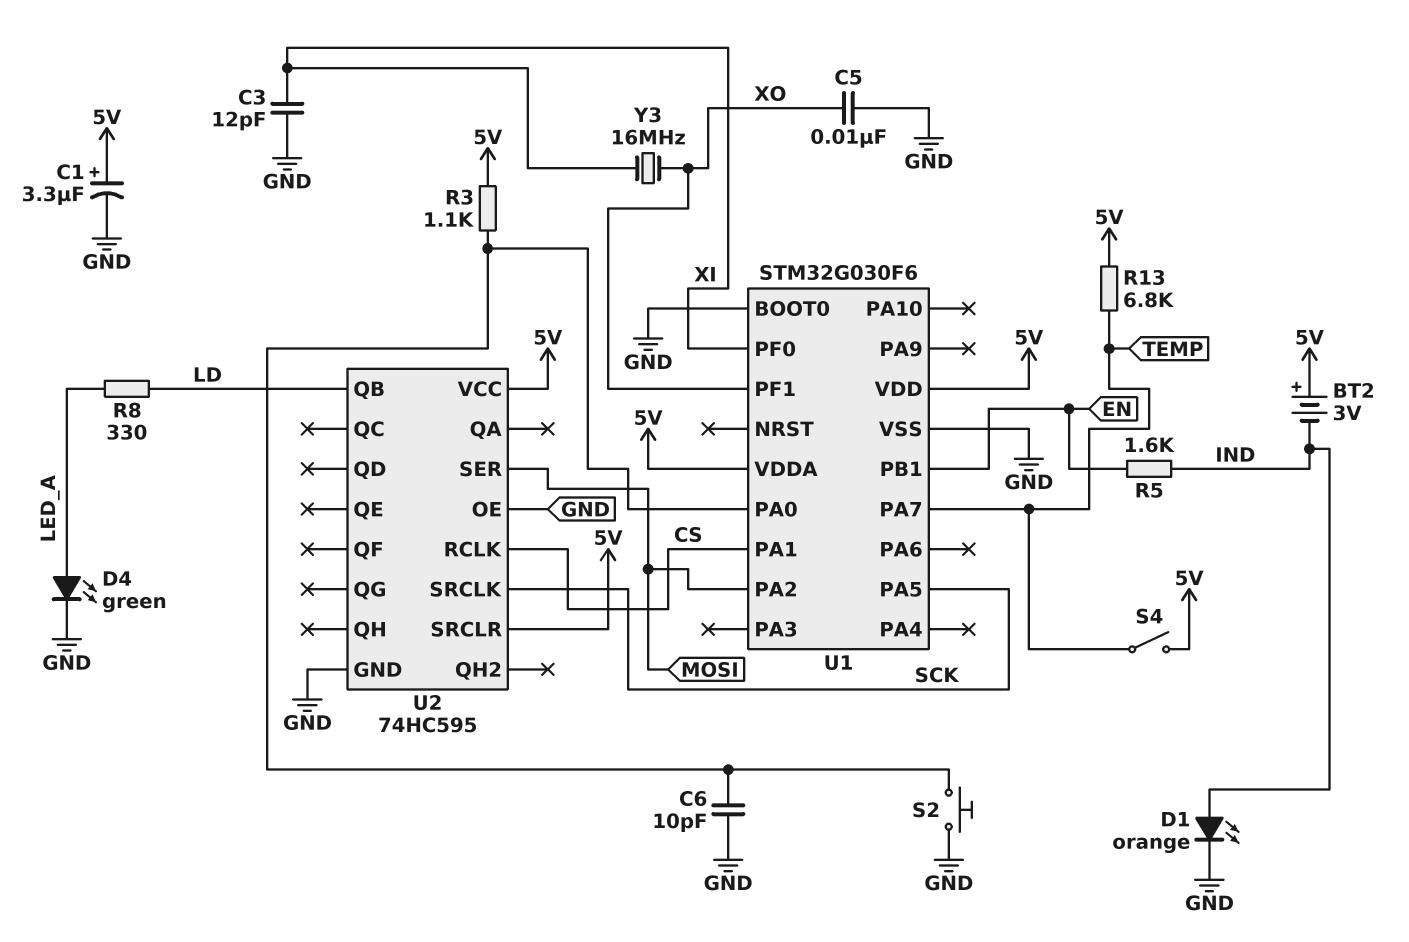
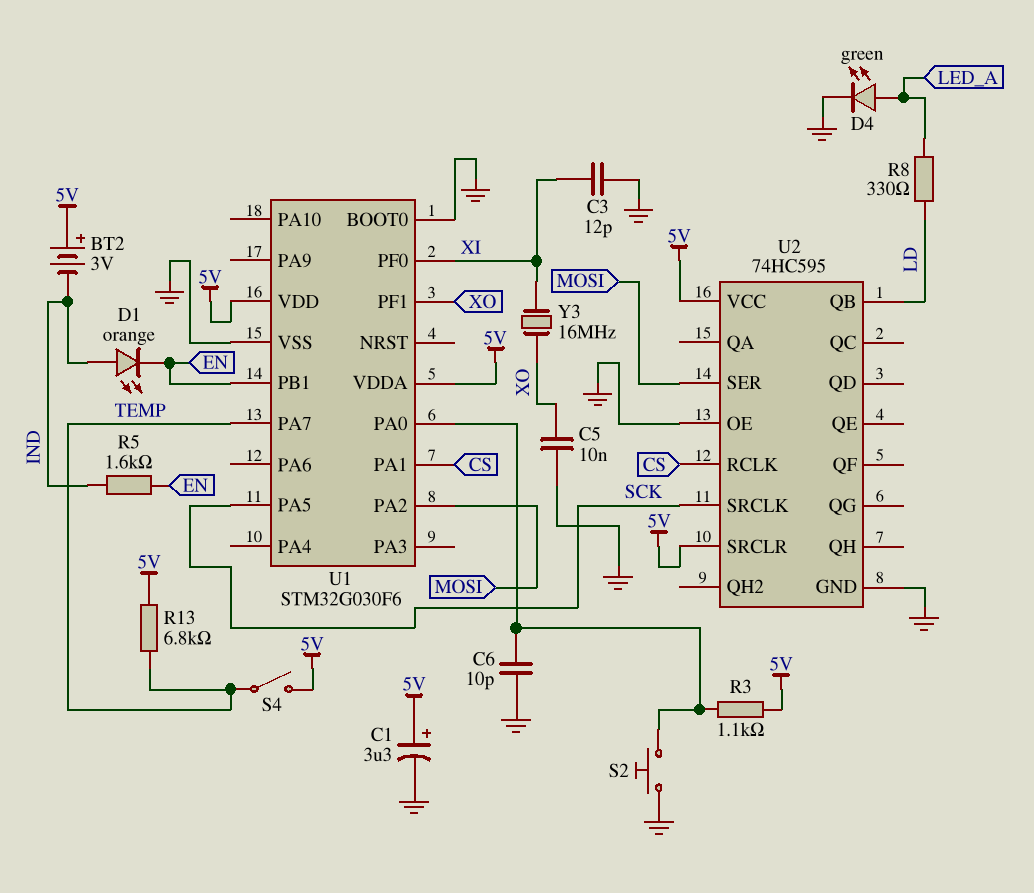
D1: LED orange (A IND, K GND) -> LED orange (A IND, K EN)

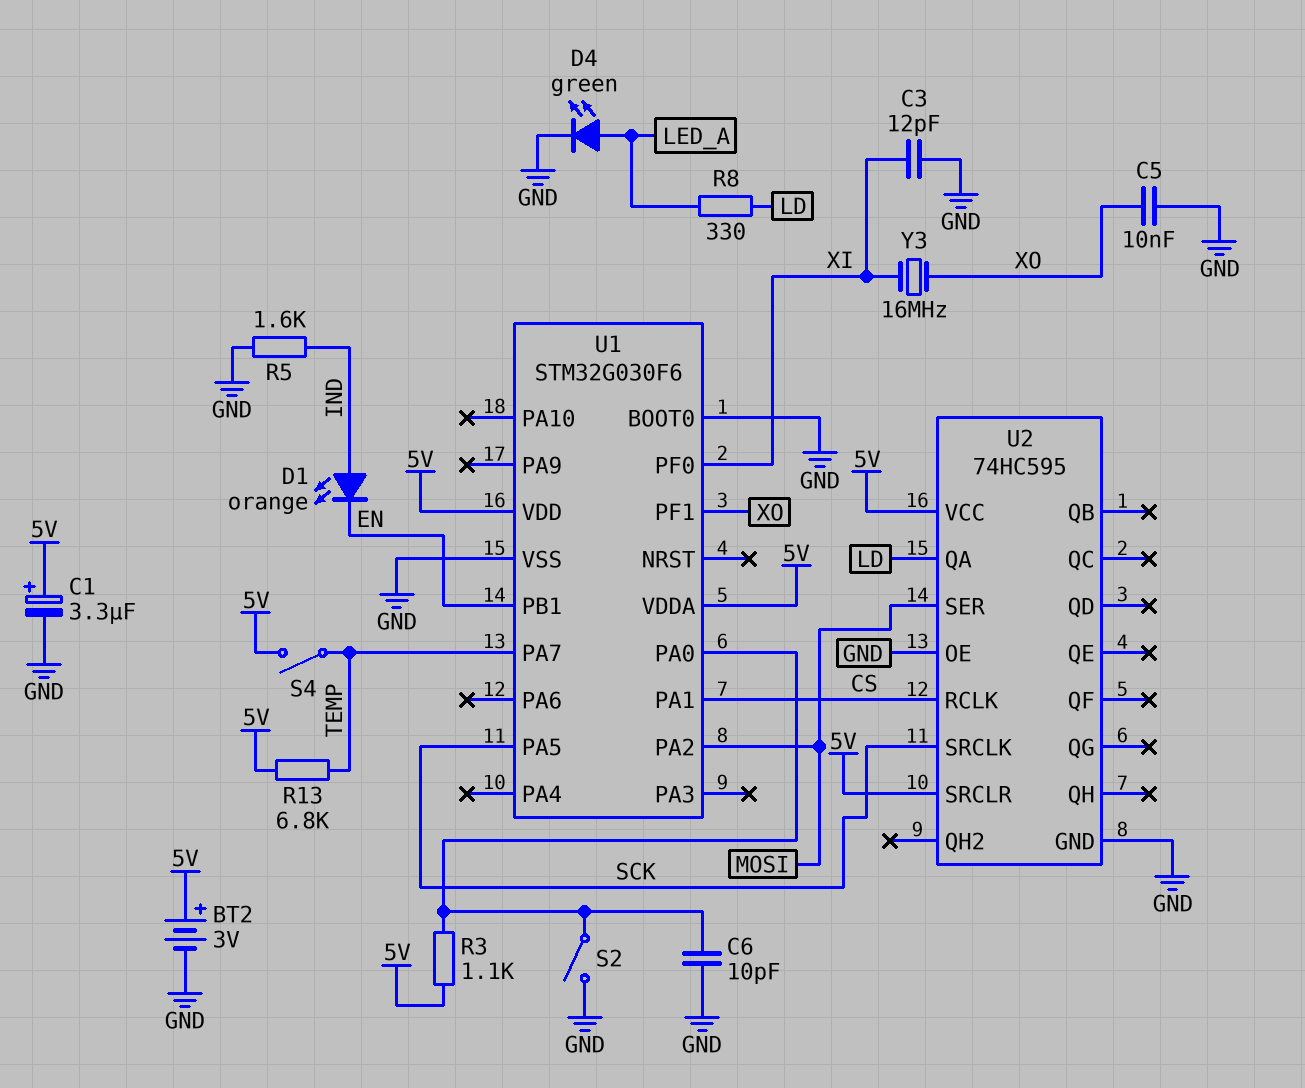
BT2: 3V (plus 5V, minus IND) -> 3V (plus 5V, minus GND)
R5: 1.6k (EN, IND) -> 1.6k (GND, IND)
S2: button (GND, U1/PA0) -> switch (GND, U1/PA0)
U2 pin QA: none -> LD
U2 pin QB: LD -> none

